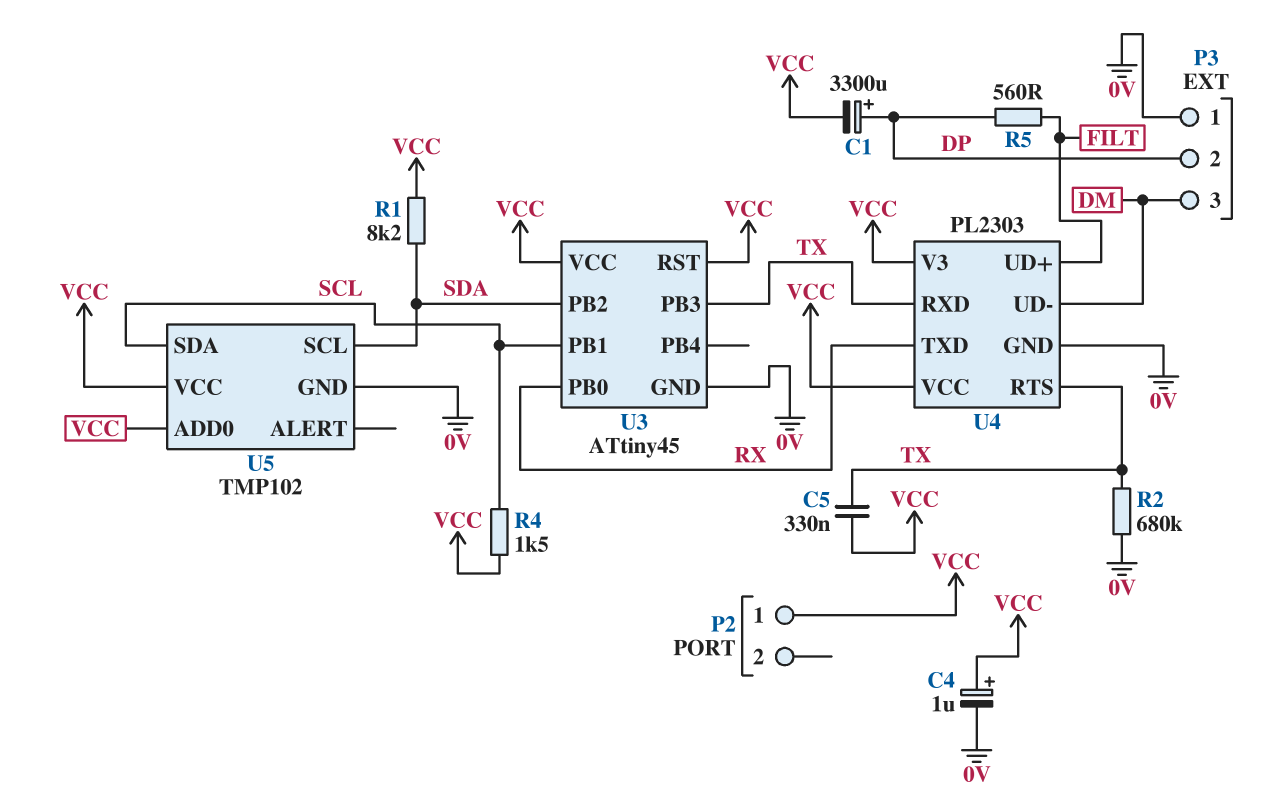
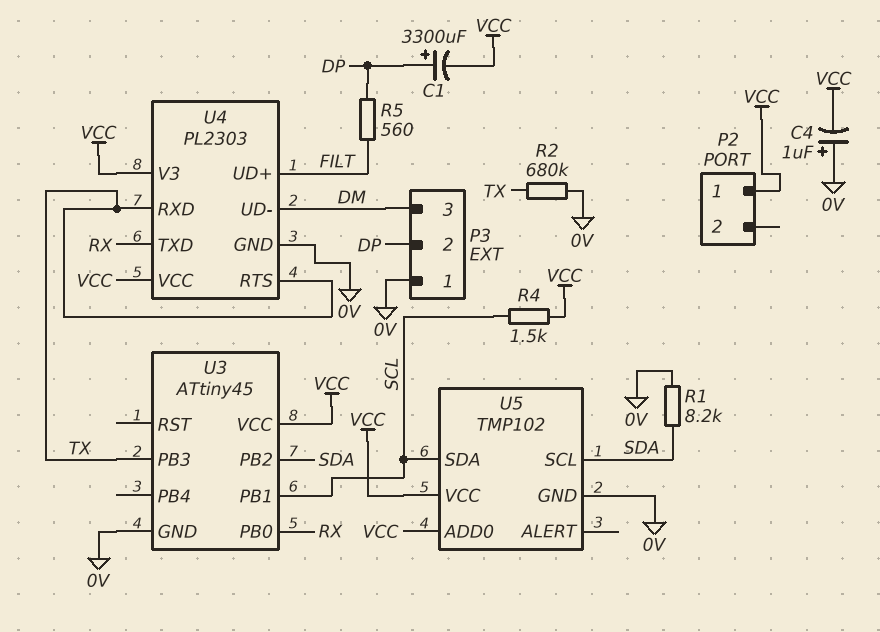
C4: 1uF (plus VCC, minus 0V) -> 1uF (plus 0V, minus VCC)
C5: 330nF (TX, VCC) -> none
R1: 8.2k (SDA, VCC) -> 8.2k (0V, SDA)
U3 pin RST: VCC -> none

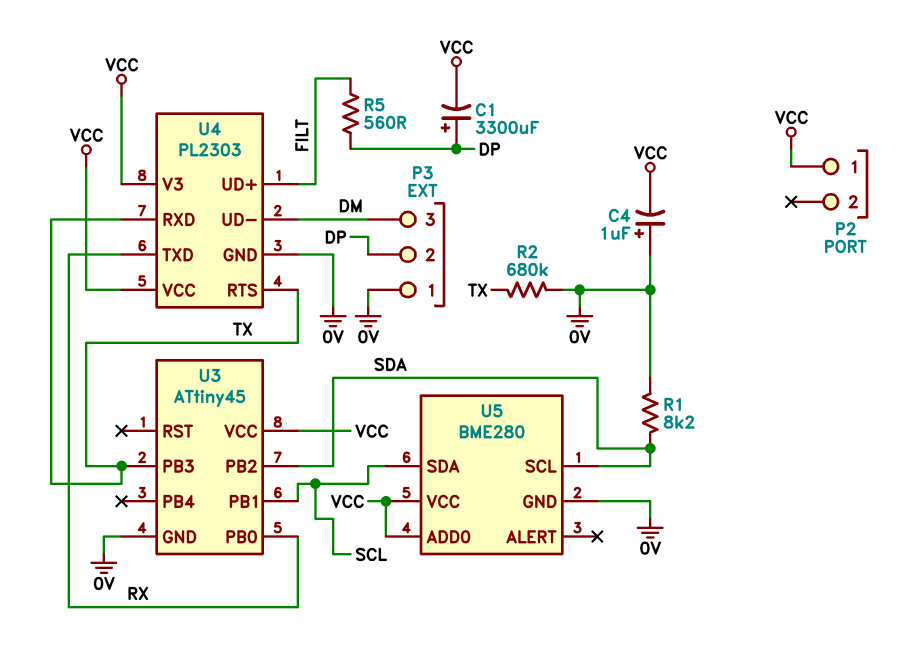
R4: 1.5k (SCL, VCC) -> none
U5: TMP102 -> BME280

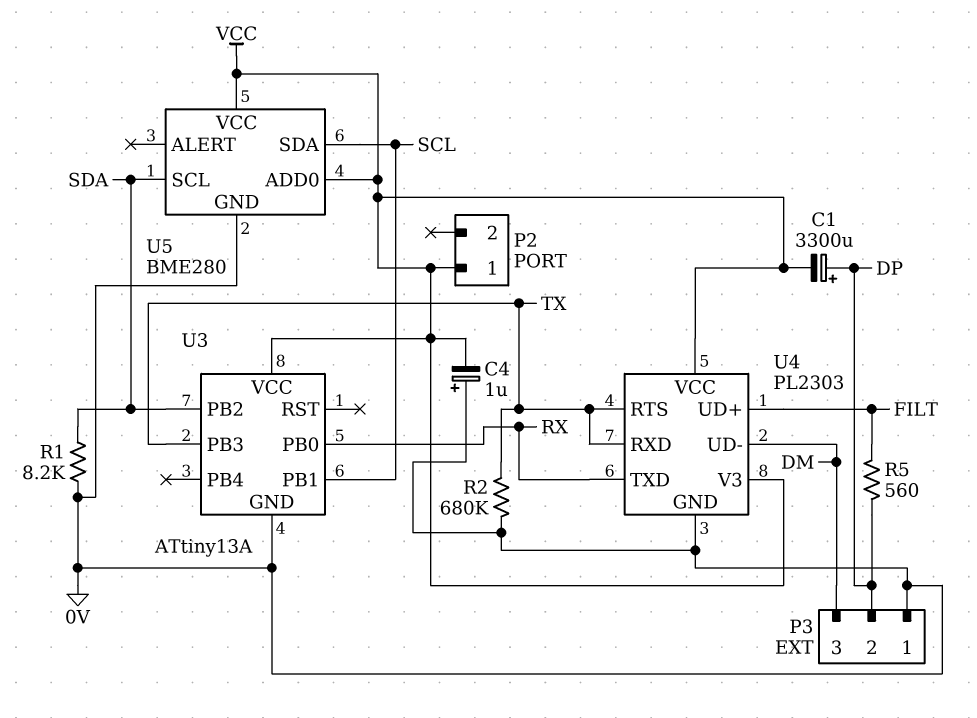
U3: ATtiny45 -> ATtiny13A

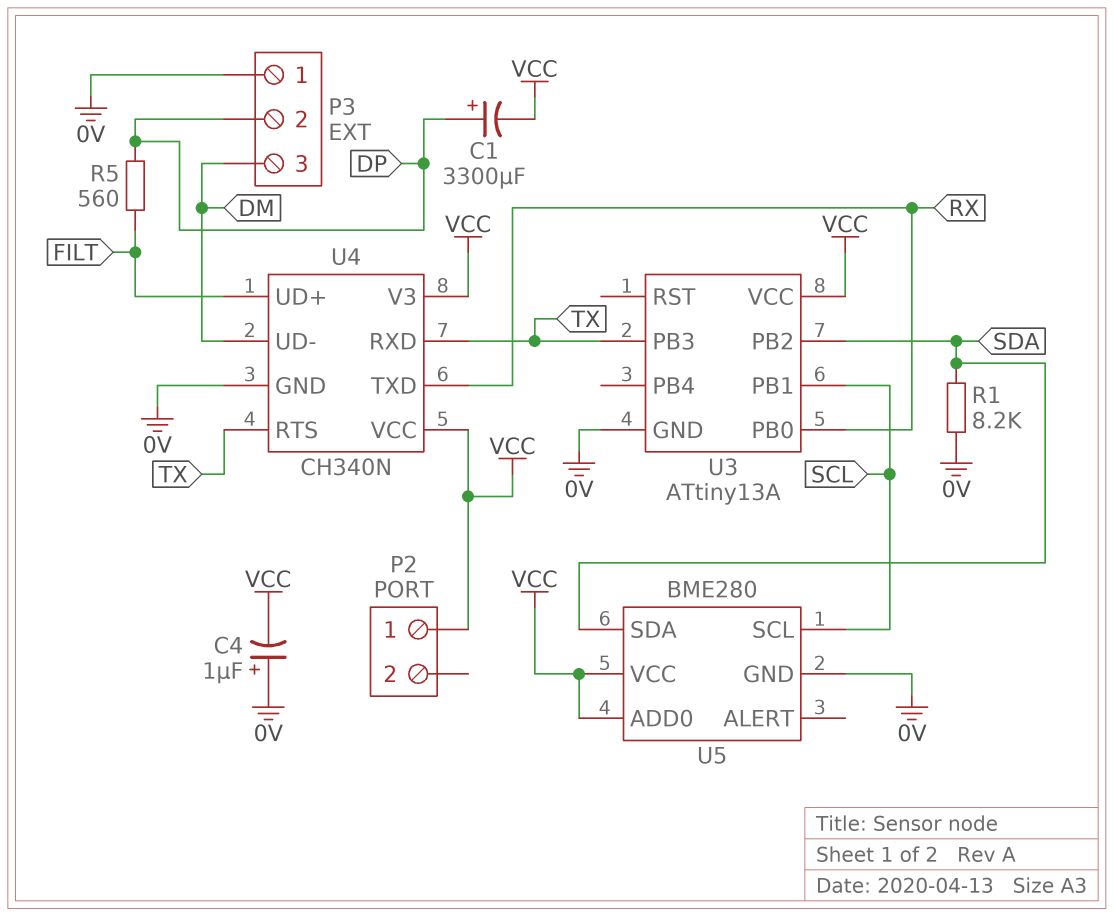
R2: 680k (0V, TX) -> none
U4: PL2303 -> CH340N
U5 pin SCL: SDA -> SCL
U5 pin SDA: SCL -> SDA

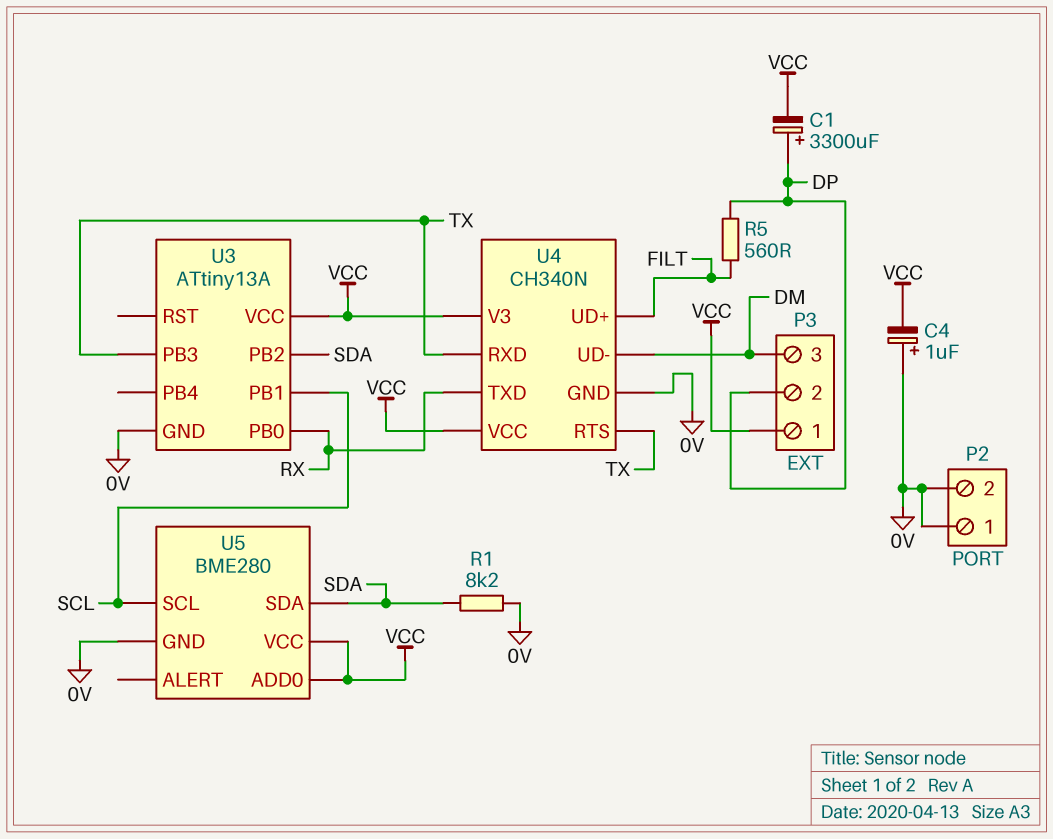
P2 pin 1: VCC -> 0V
P2 pin 2: none -> 0V
P3 pin 1: 0V -> VCC

